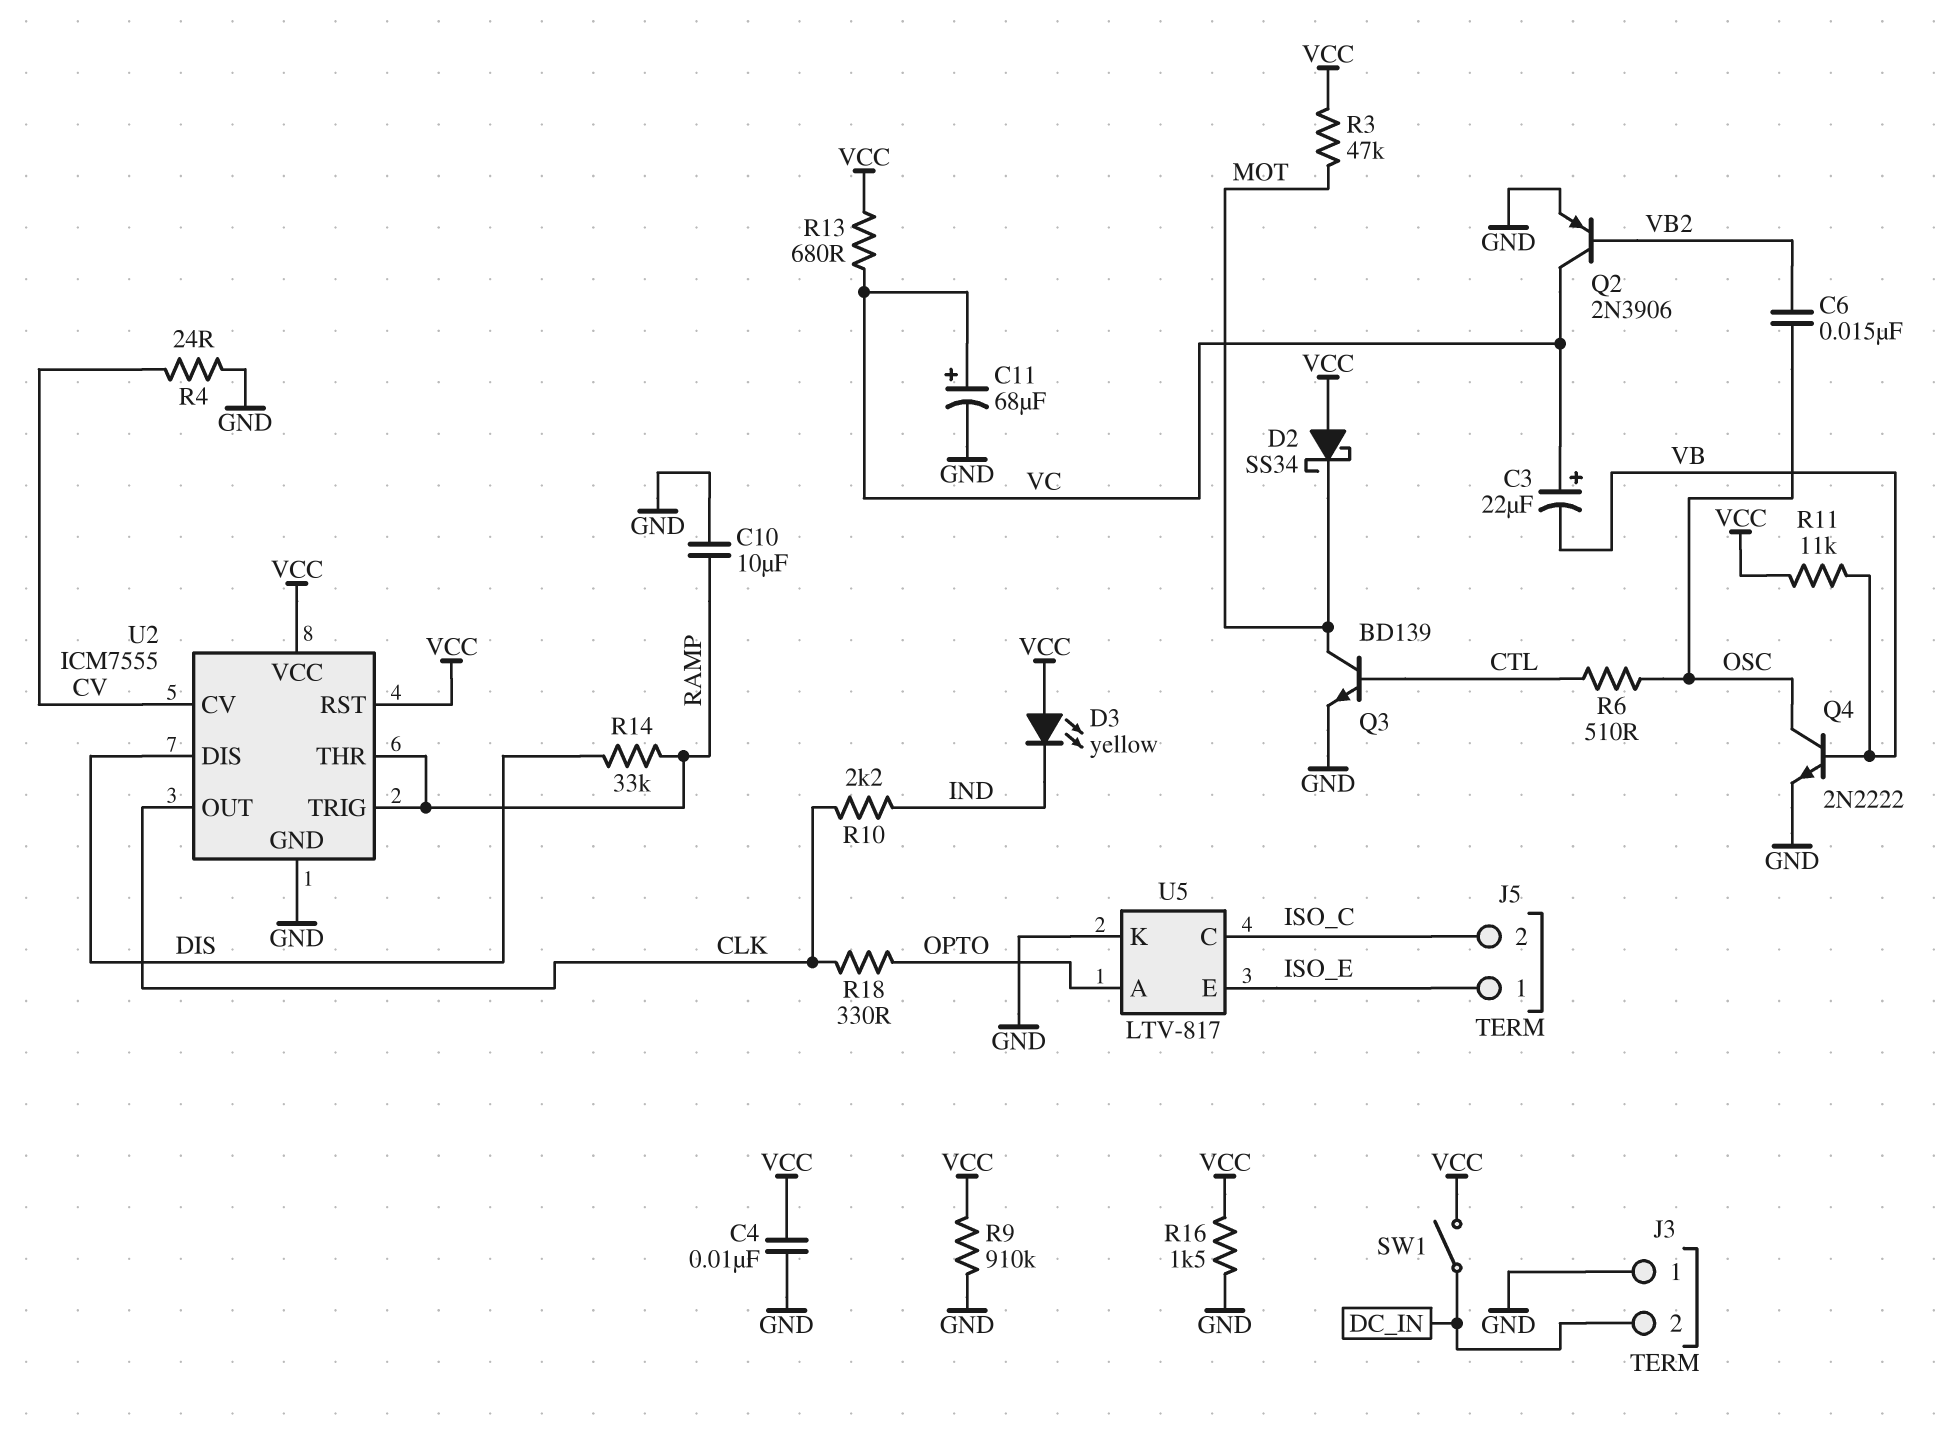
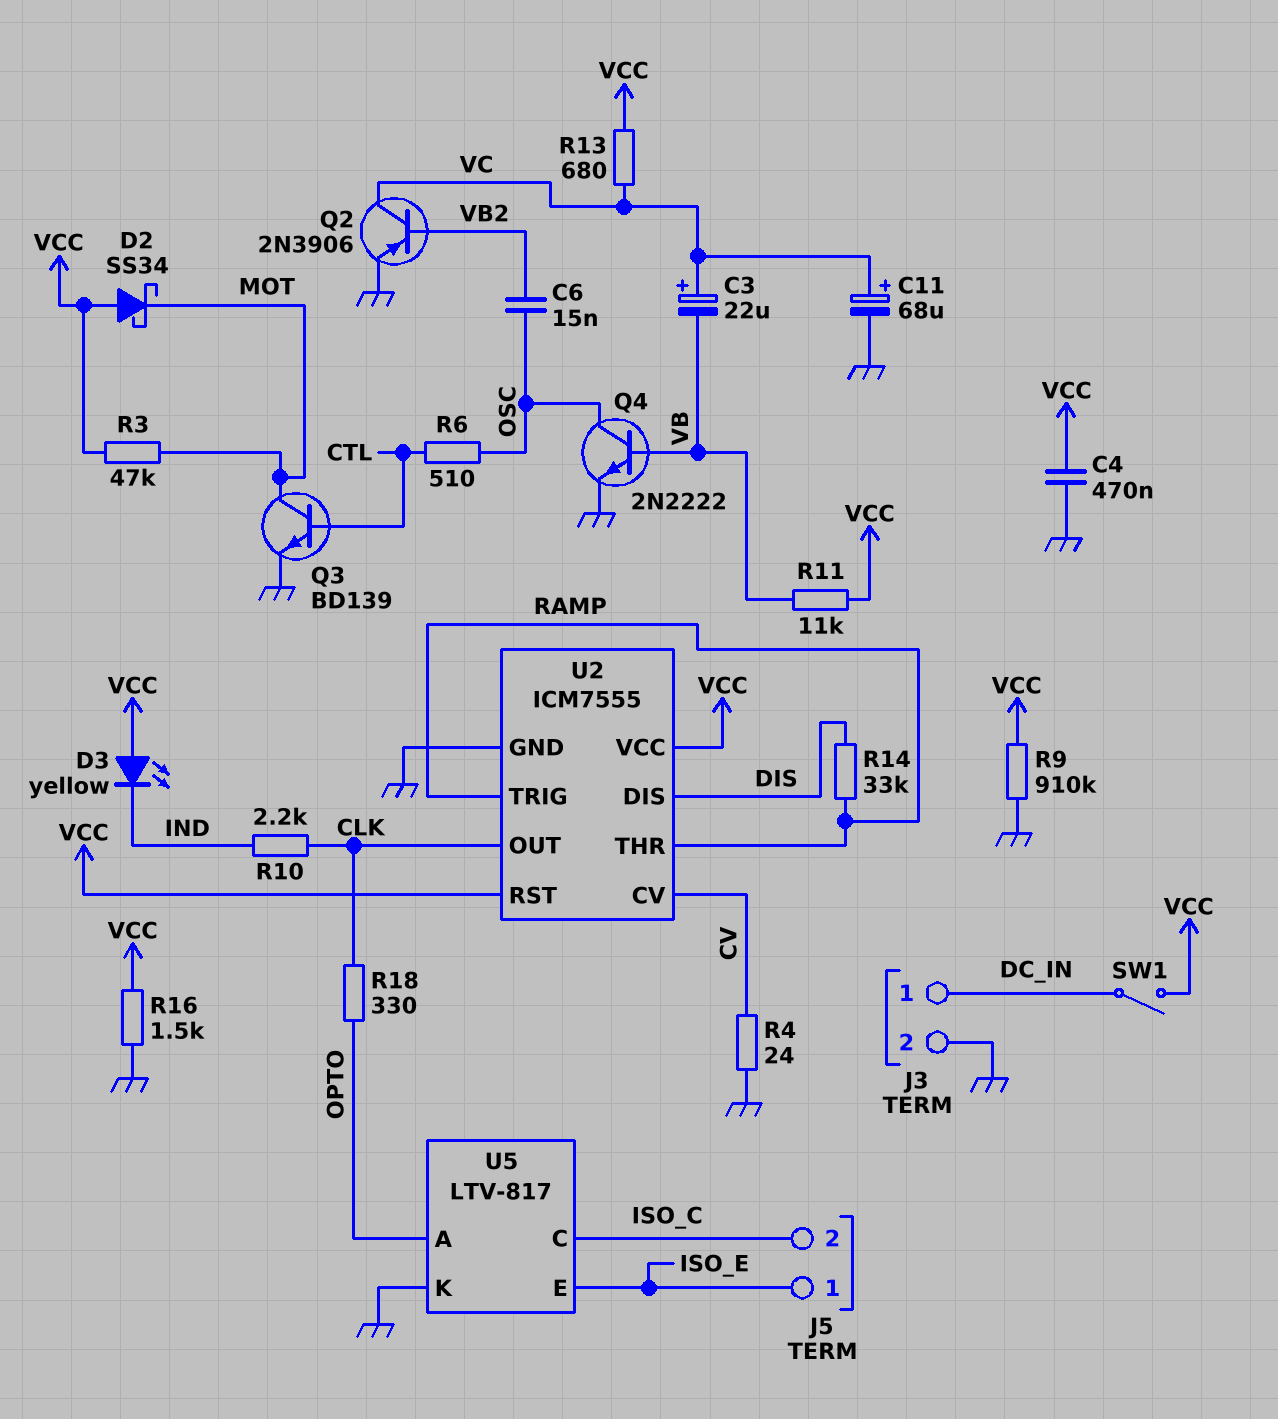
C4: 10nF (GND, VCC) -> 470nF (GND, VCC)
C10: 10uF (GND, RAMP) -> none
J3 pin 1: GND -> DC_IN
J3 pin 2: DC_IN -> GND

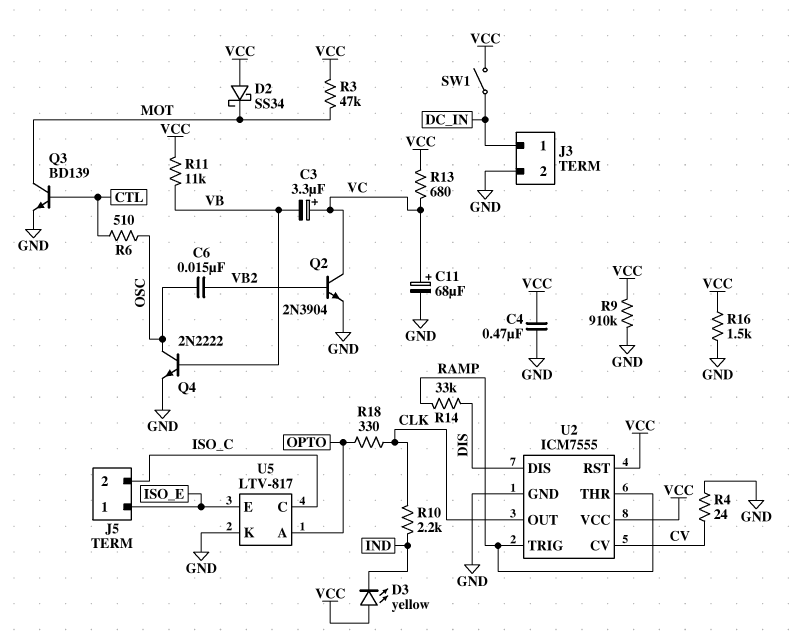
C3: 22uF (plus VC, minus VB) -> 3.3uF (plus VC, minus VB)
Q2: PNP 2N3906 (B VB2, C VC, E GND) -> NPN 2N3904 (B VB2, C VC, E GND)

